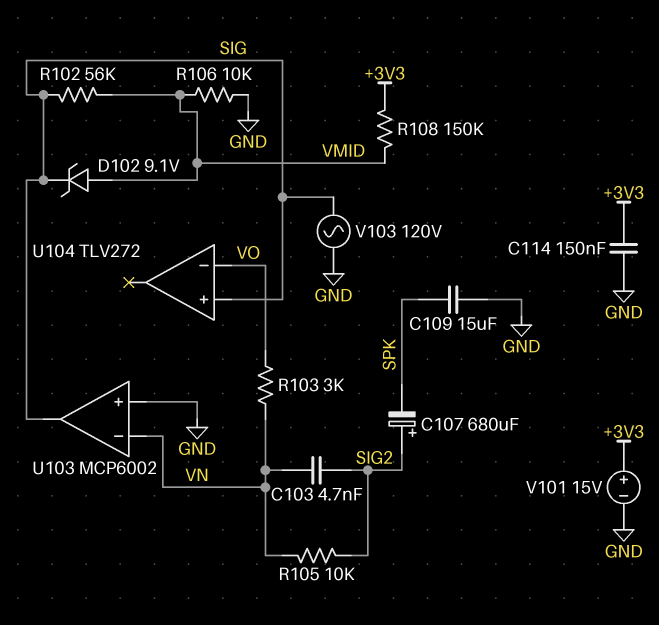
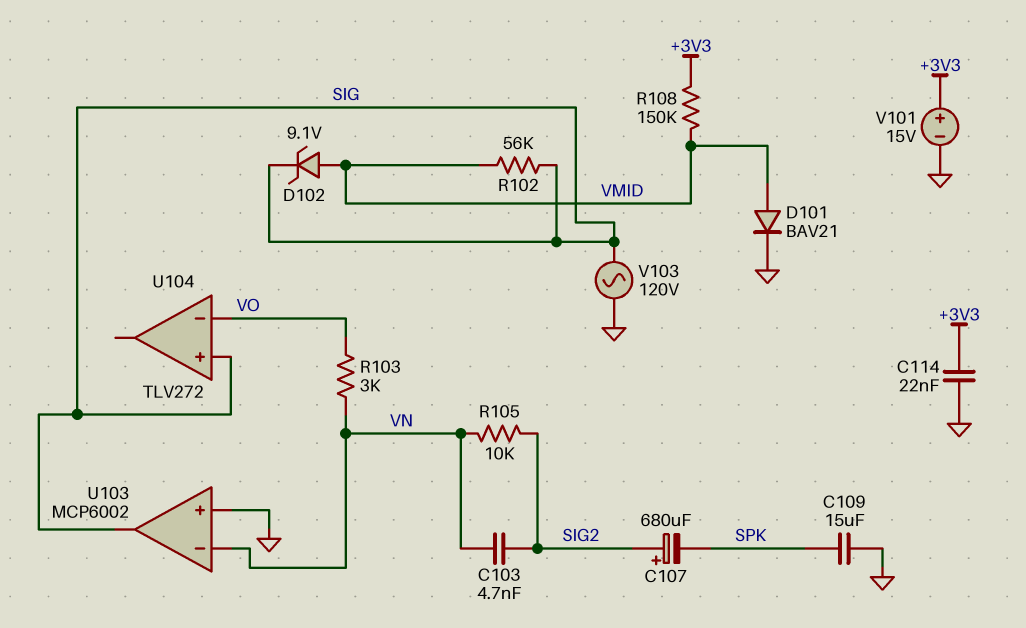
C114: 150nF (+3V3, GND) -> 22nF (+3V3, GND)
D101: none -> diode BAV21 (A VMID, K GND)
R106: 10k (GND, VMID) -> none

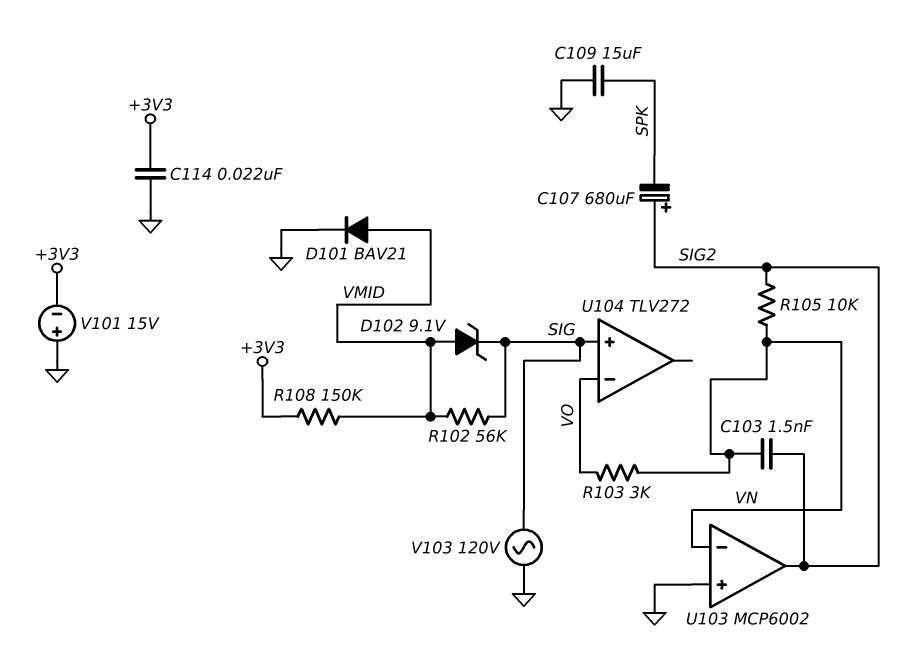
C103: 4.7nF (SIG2, VN) -> 1.5nF (SIG2, VN)
U103 pin out: SIG -> SIG2
V101: 15V (plus +3V3, minus GND) -> 15V (plus GND, minus +3V3)

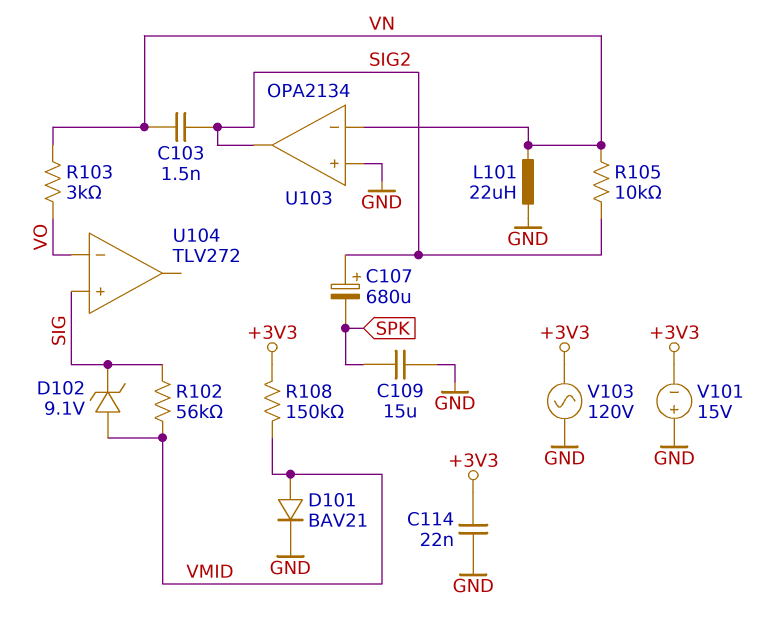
L101: none -> 22uH (GND, VN)
U103: MCP6002 -> OPA2134
V103: AC 120V (GND, SIG) -> AC 120V (+3V3, GND)

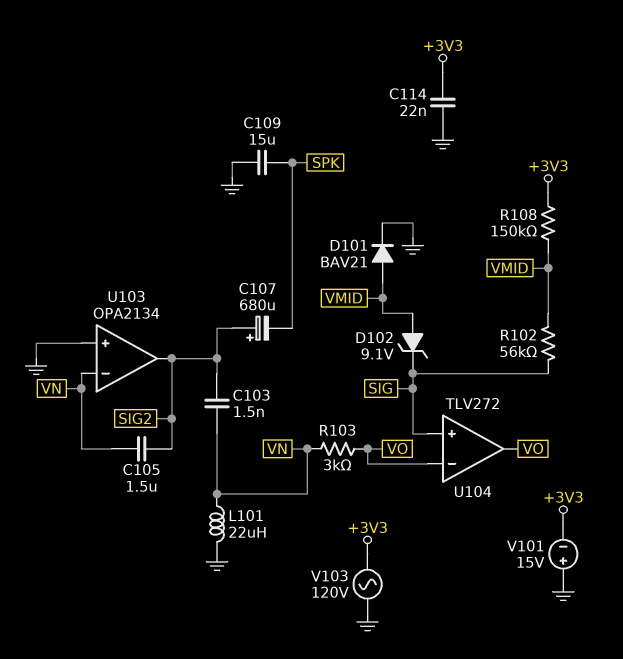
C105: none -> 1.5uF (SIG2, VN)
R105: 10k (SIG2, VN) -> none
U104 pin out: none -> VO

